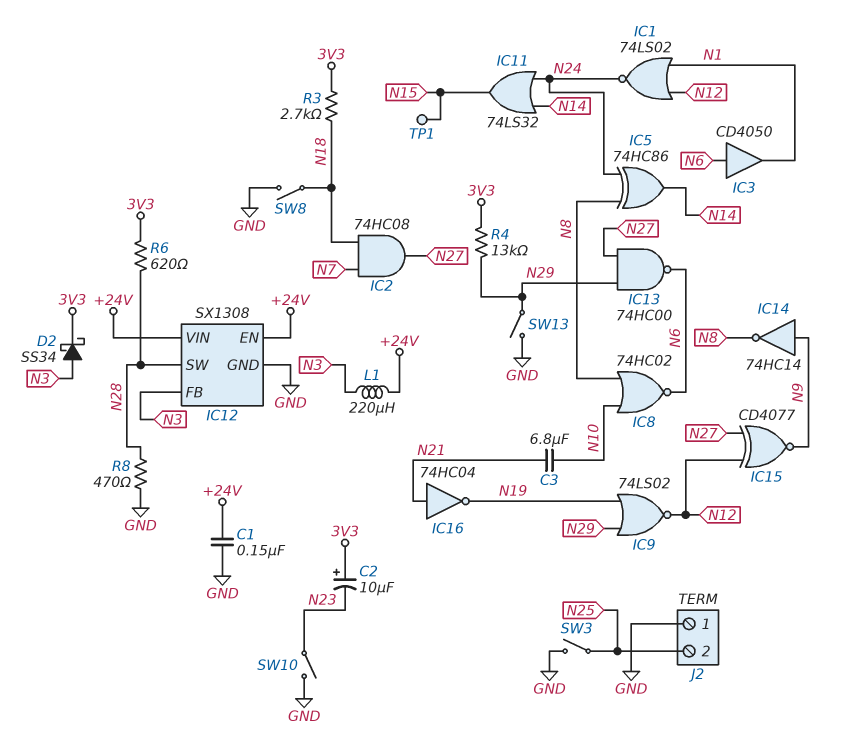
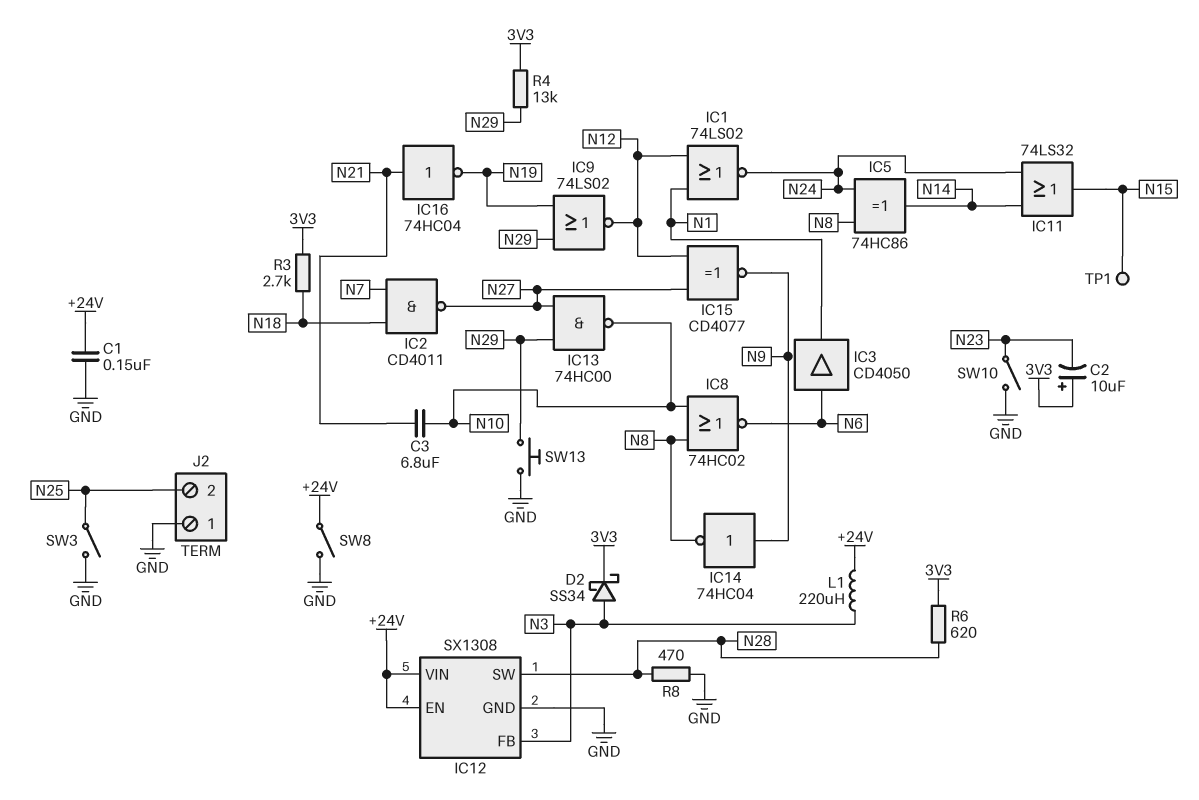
IC2: AND 74HC08 (in N7, in N18, out N27) -> NAND CD4011 (in N7, in N18, out N27)
IC13: NAND 74HC00 (in N27, in N29, out N6) -> NAND 74HC00 (in N27, in N29, out N10)
IC14: NOT 74HC14 (in N9, out N8) -> NOT 74HC04 (in N9, out N8)
SW8: switch (GND, N18) -> switch (+24V, GND)
SW13: switch (GND, N29) -> button (GND, N29)

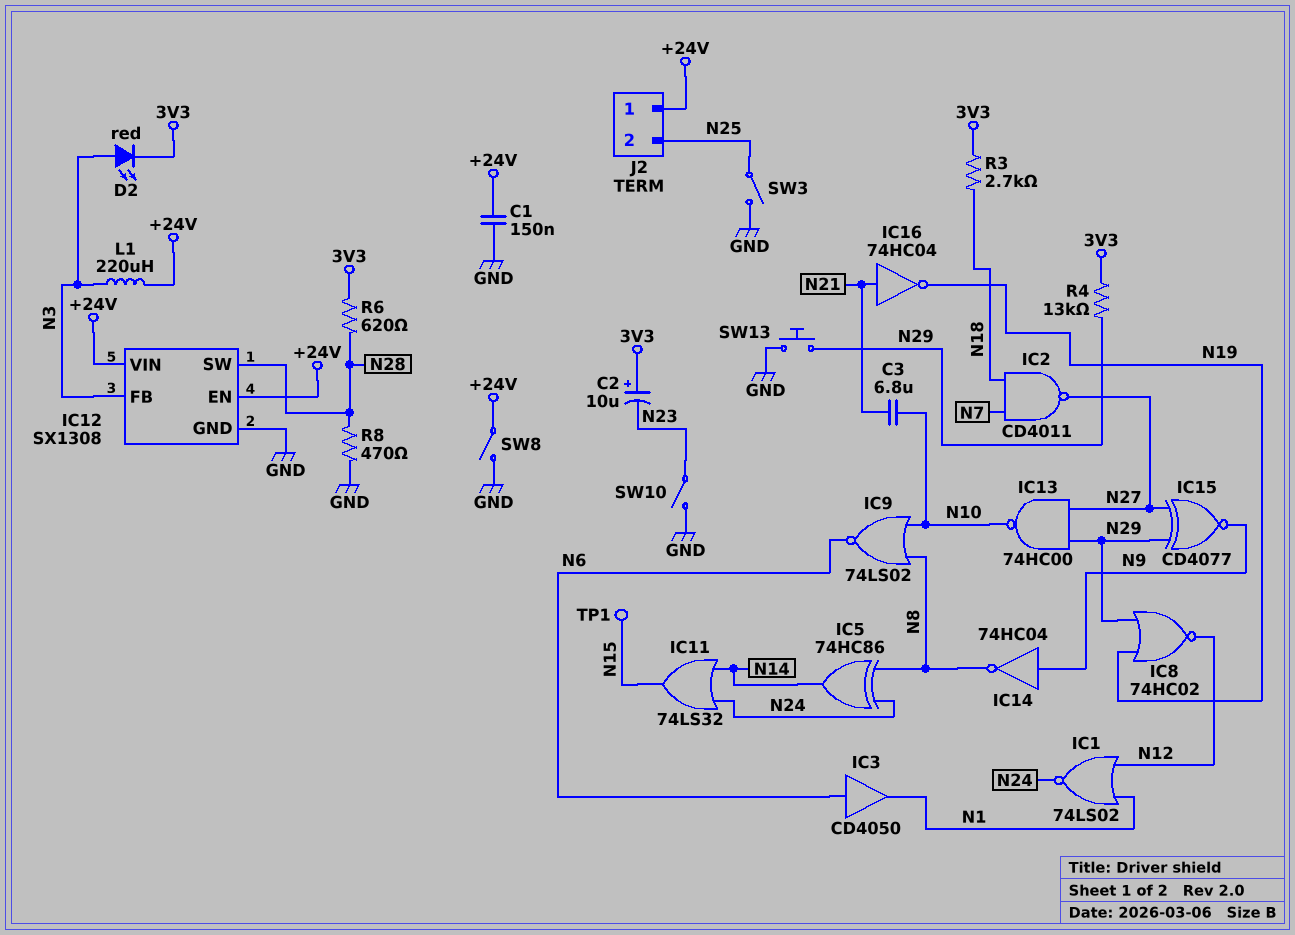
D2: schottky SS34 (A N3, K 3V3) -> LED red (A N3, K 3V3)
IC8: NOR 74HC02 (in N8, in N10, out N6) -> NOR 74HC02 (in N19, in N29, out N12)
IC9: NOR 74LS02 (in N19, in N29, out N12) -> NOR 74LS02 (in N8, in N10, out N6)
IC15: XNOR CD4077 (in N12, in N27, out N9) -> XNOR CD4077 (in N27, in N29, out N9)
J2 pin 1: GND -> +24V

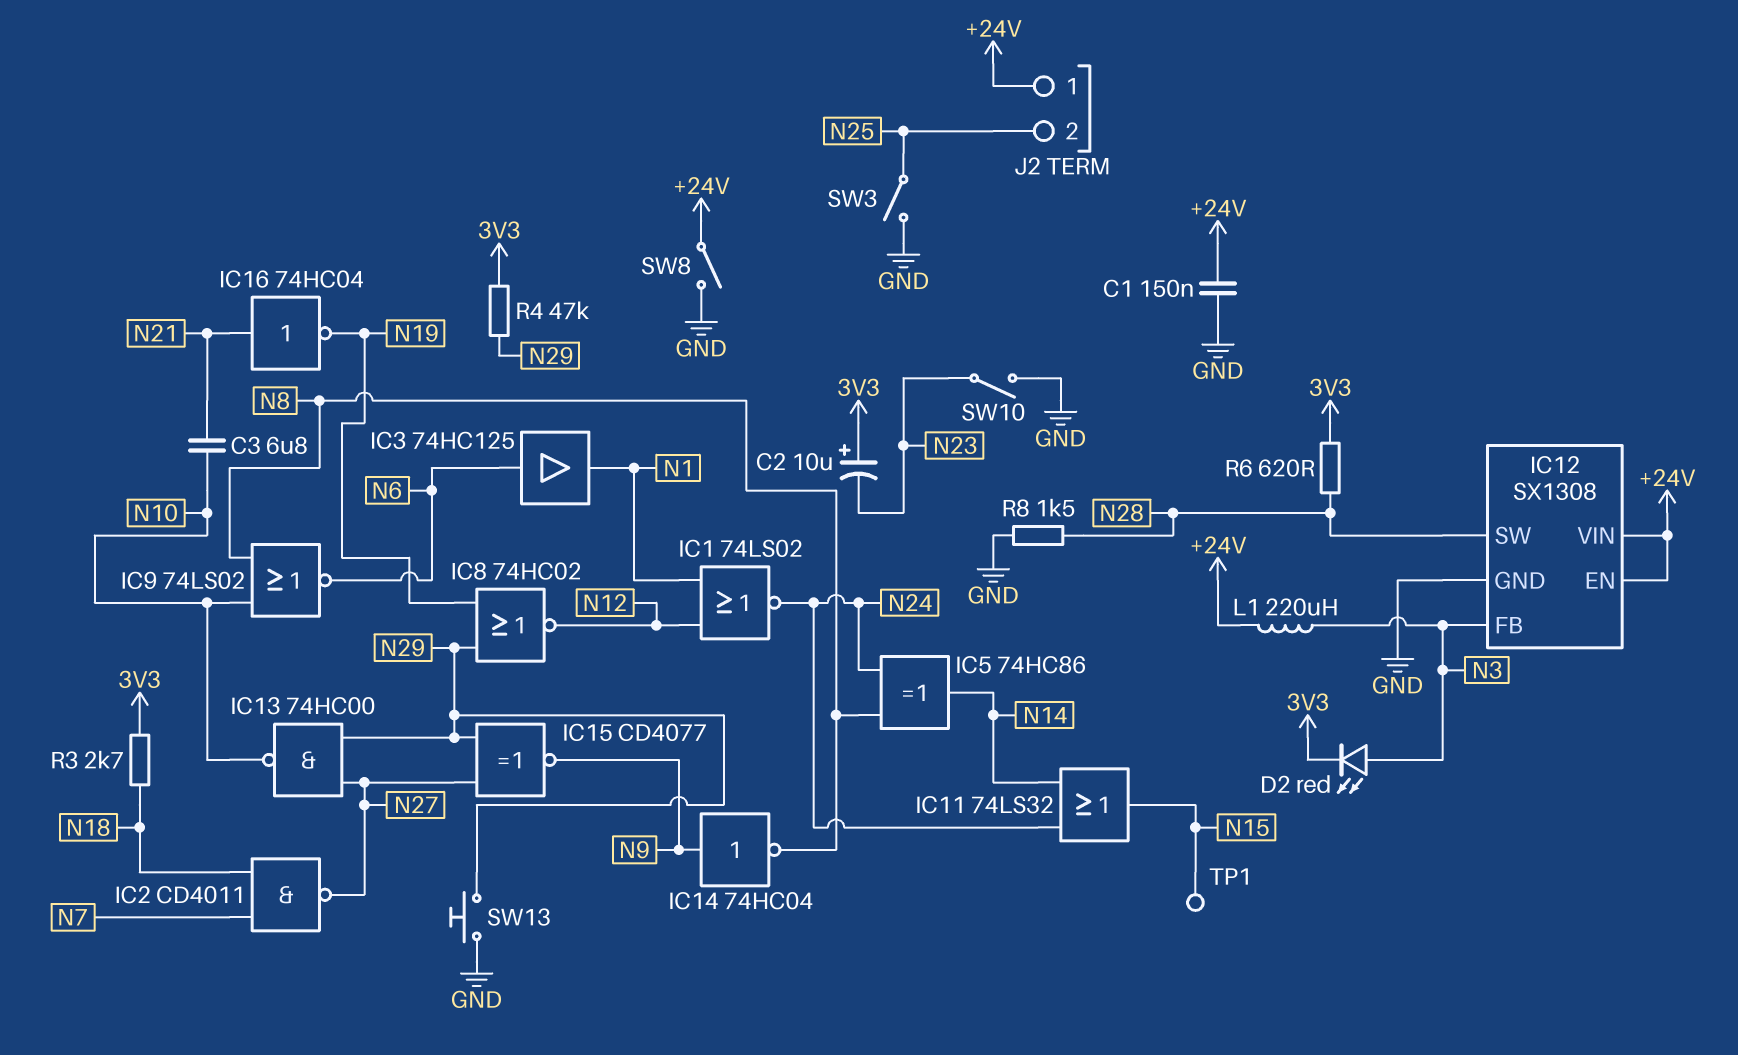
IC3: buffer CD4050 (in N6, out N1) -> buffer 74HC125 (in N6, out N1)
R4: 13k (3V3, N29) -> 47k (3V3, N29)
R8: 470 (GND, N28) -> 1.5k (GND, N28)

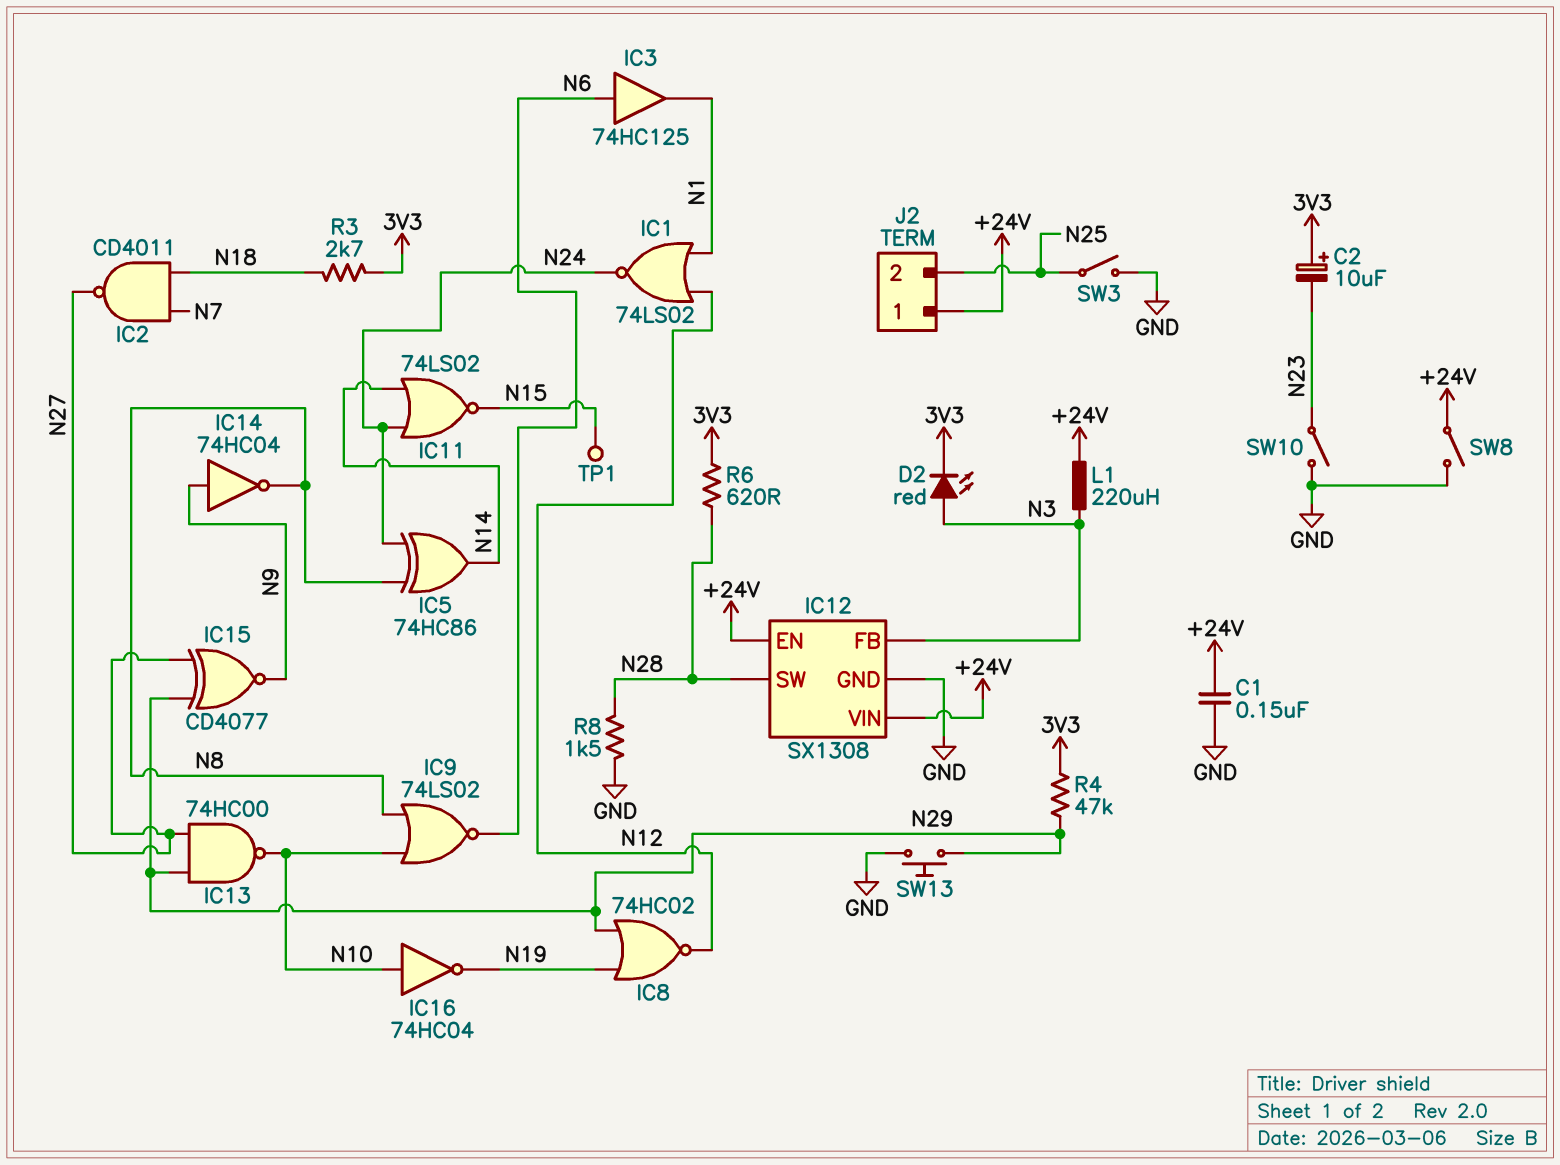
C3: 6.8uF (N10, N21) -> none
IC11: OR 74LS32 (in N14, in N24, out N15) -> NOR 74LS02 (in N14, in N24, out N15)
IC16: NOT 74HC04 (in N21, out N19) -> NOT 74HC04 (in N10, out N19)

